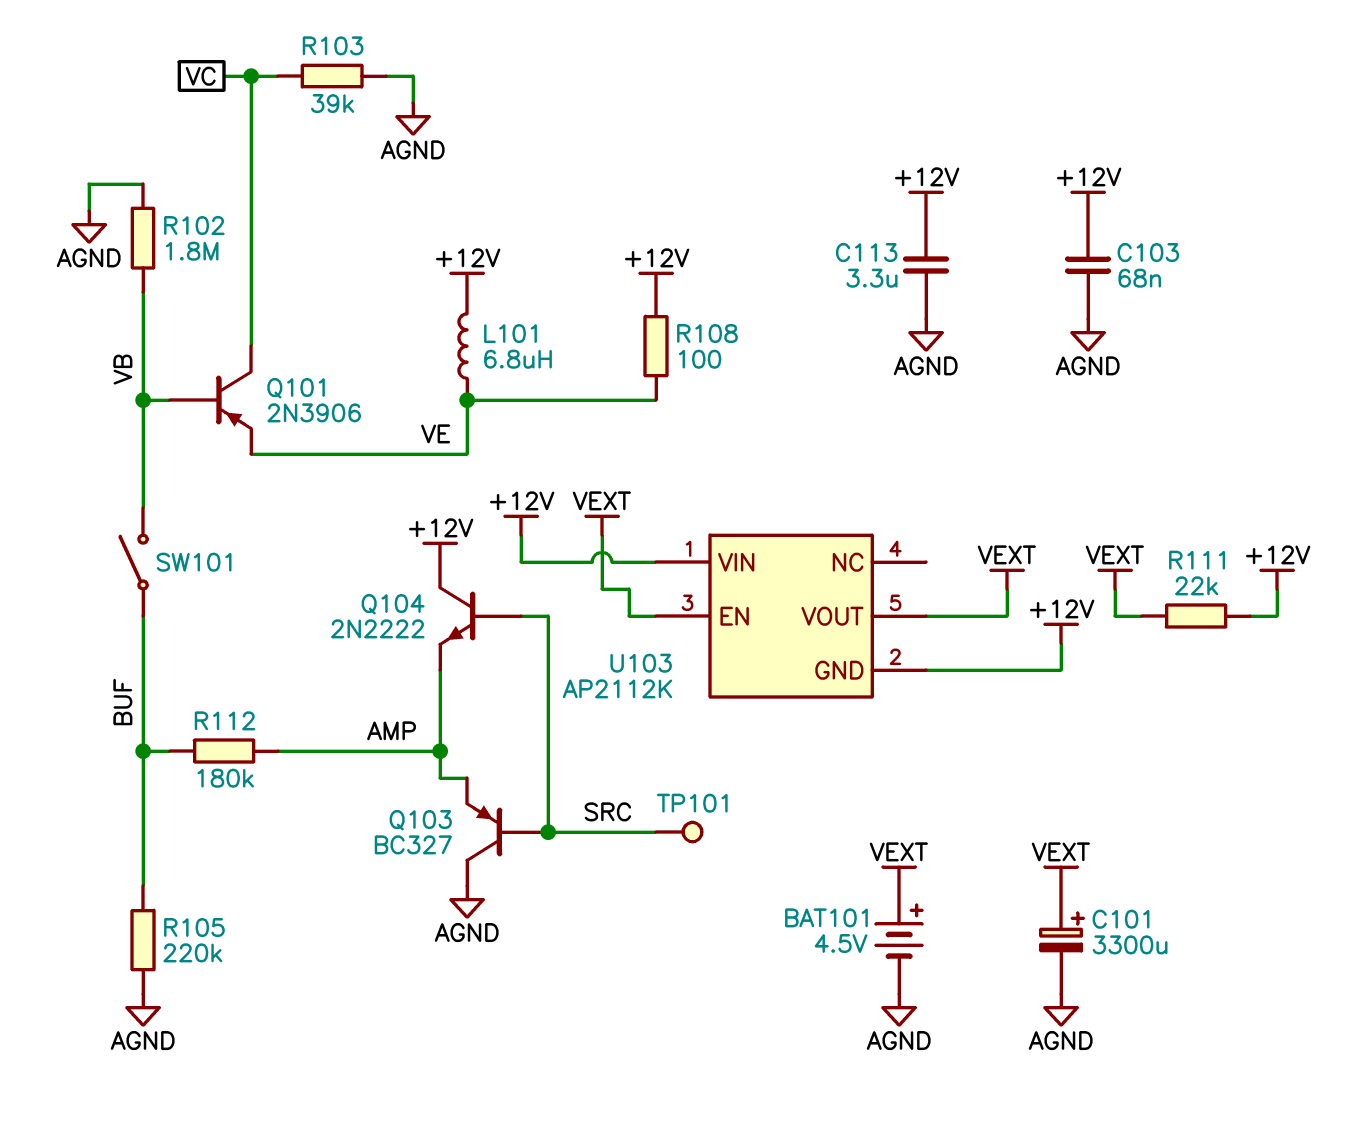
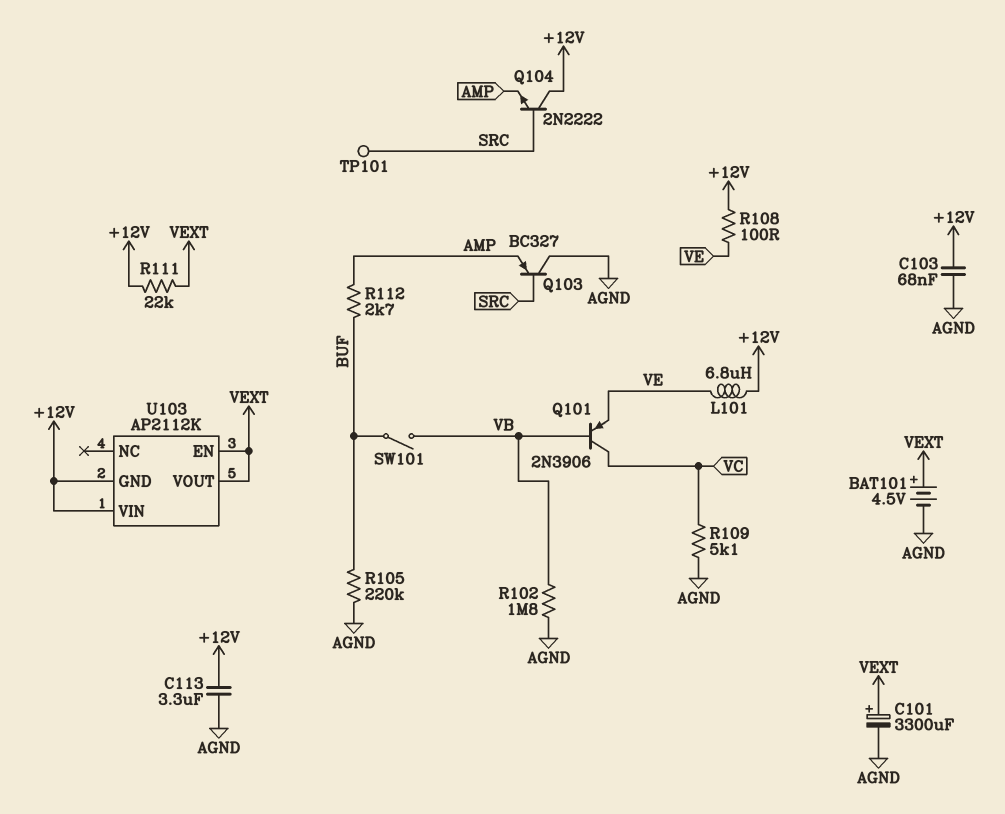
R103: 39k (AGND, VC) -> none
R109: none -> 5.1k (AGND, VC)
R112: 180k (AMP, BUF) -> 2.7k (AMP, BUF)

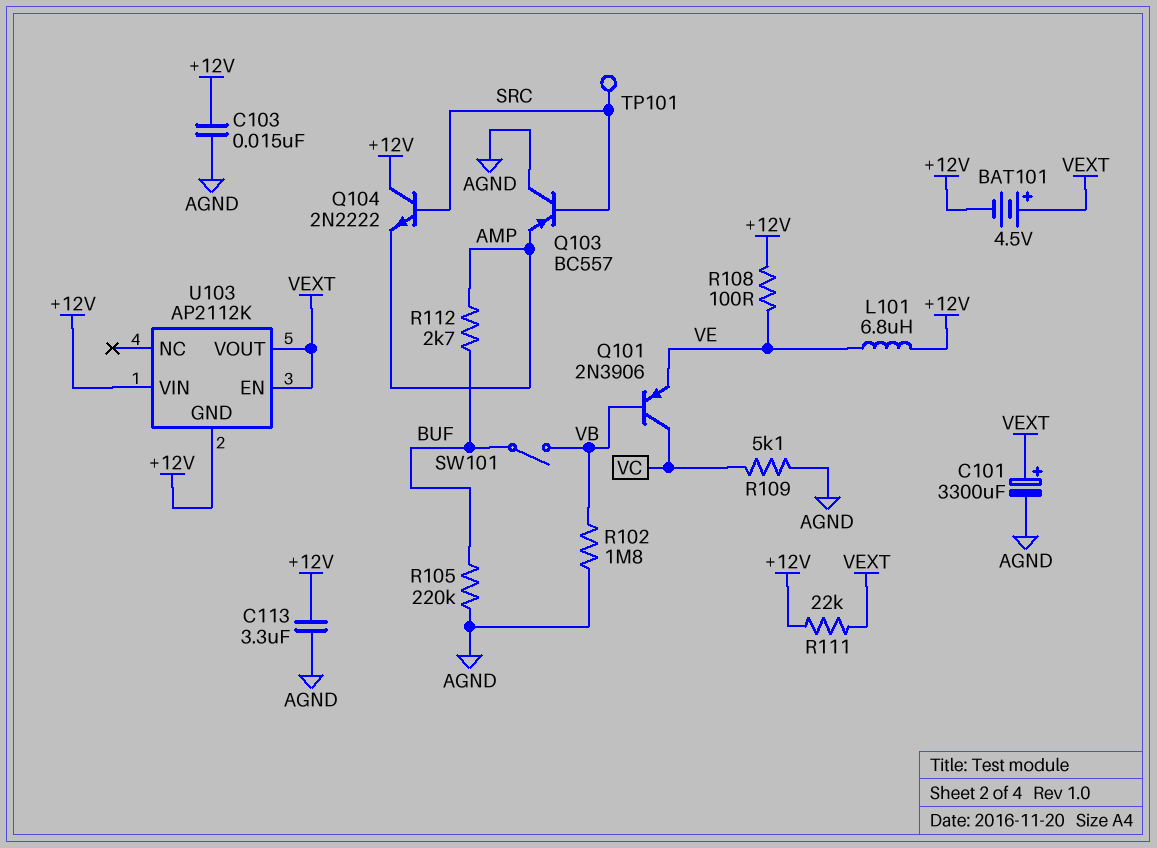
BAT101: 4.5V (plus VEXT, minus AGND) -> 4.5V (plus VEXT, minus +12V)
C103: 68nF (+12V, AGND) -> 15nF (+12V, AGND)
Q103: PNP BC327 (B SRC, C AGND, E AMP) -> PNP BC557 (B SRC, C AGND, E AMP)

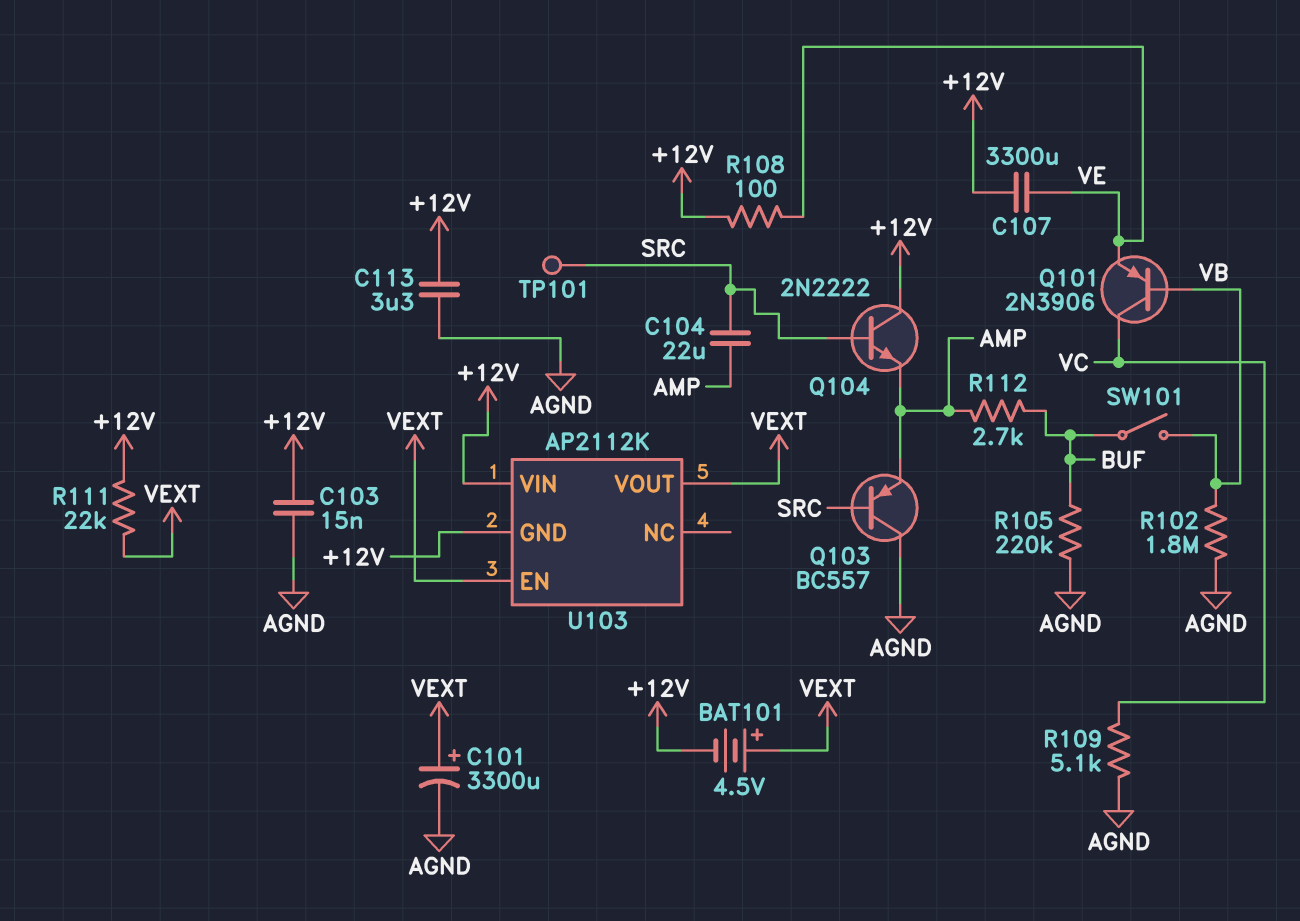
C104: none -> 22uF (AMP, SRC)
C107: none -> 3300uF (+12V, VE)
L101: 6.8uH (+12V, VE) -> none

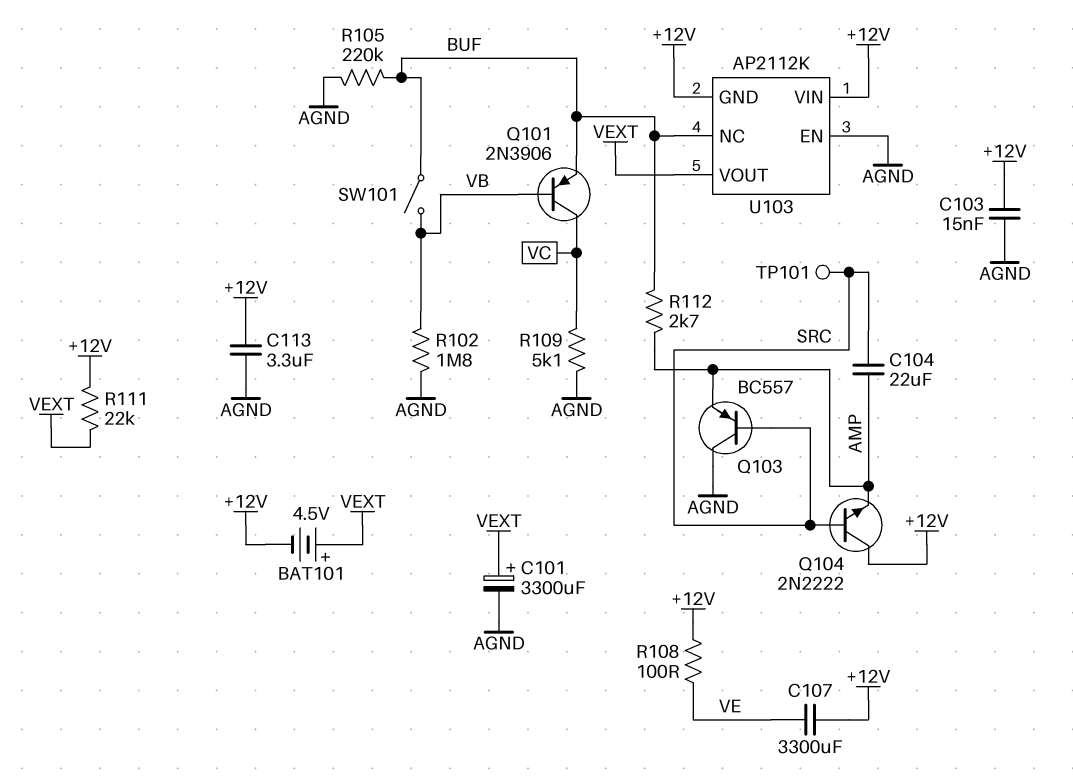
Q101: PNP 2N3906 (B VB, C VC, E VE) -> PNP 2N3906 (B VB, C VC, E BUF)
U103 pin EN: VEXT -> AGND
U103 pin NC: none -> BUF

